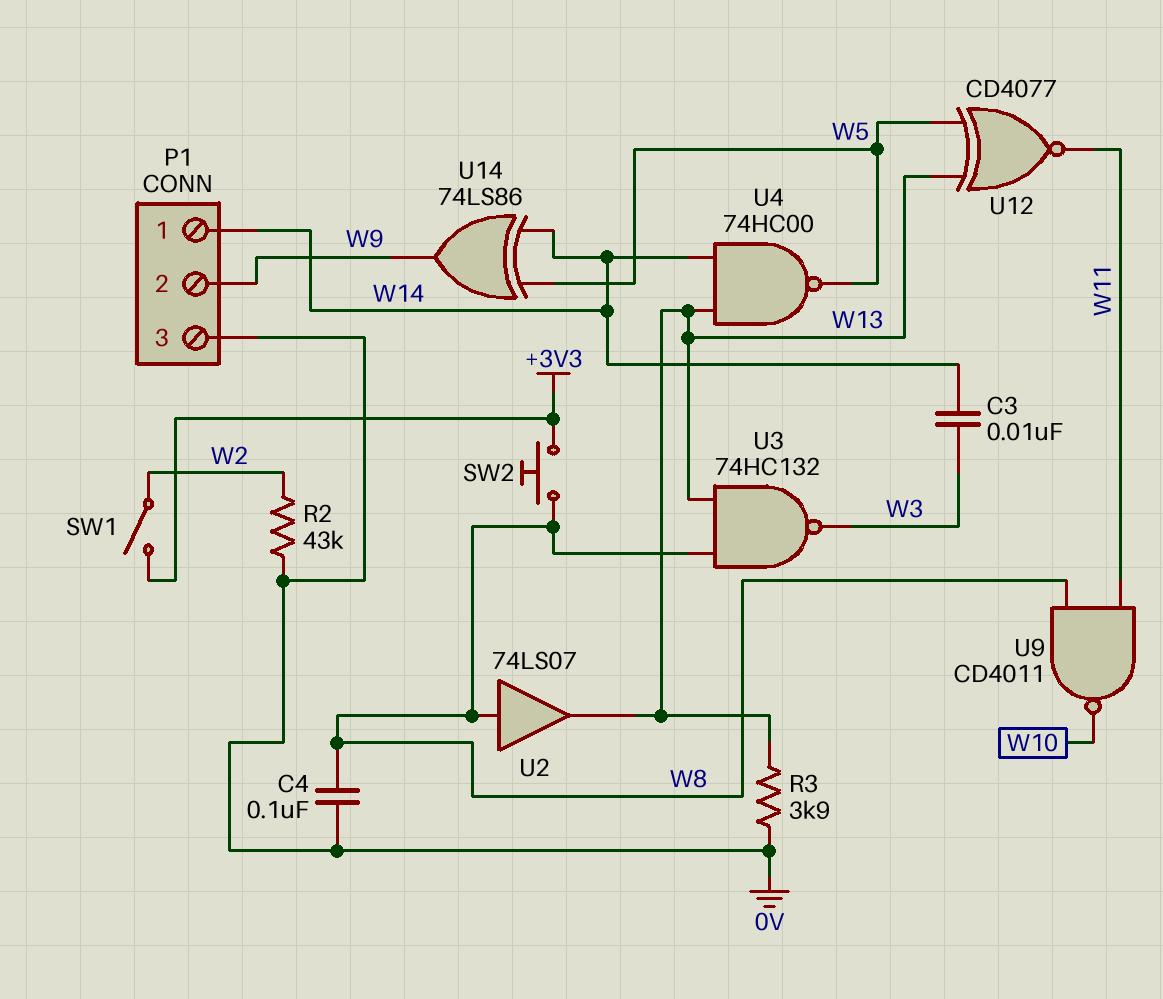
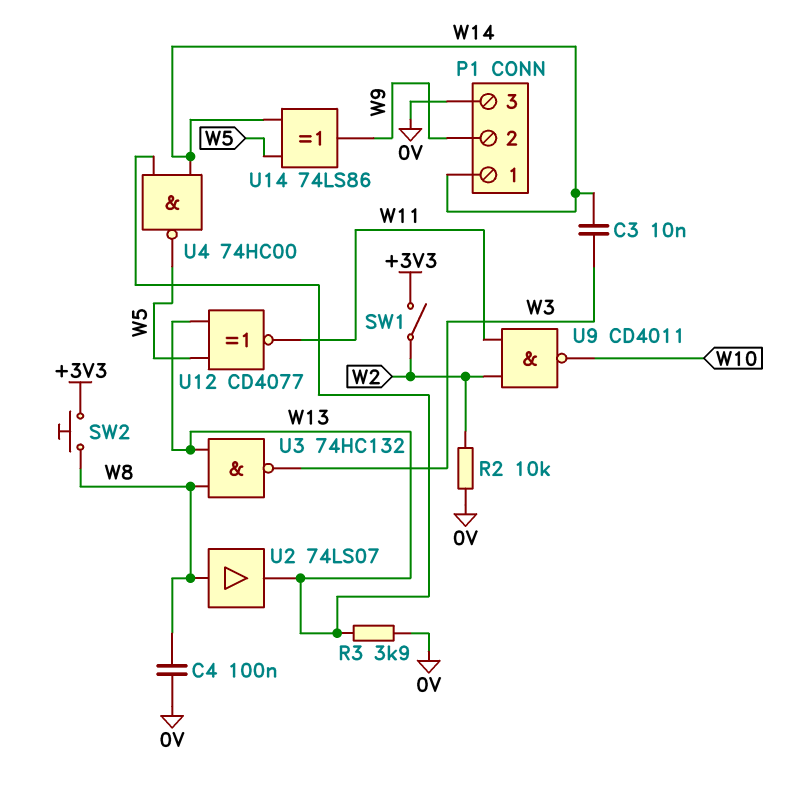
R2: 43k (0V, W2) -> 10k (0V, W2)
U9: NAND CD4011 (in W8, in W11, out W10) -> NAND CD4011 (in W2, in W11, out W10)

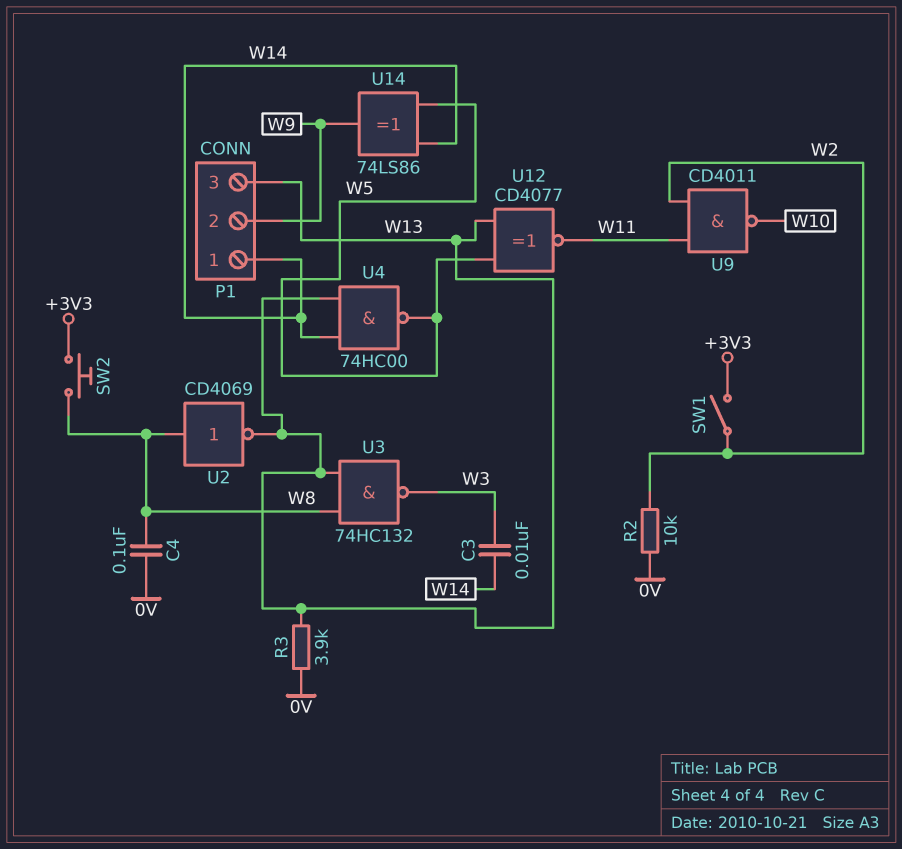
P1 pin 3: 0V -> W13
U2: buffer 74LS07 (in W8, out W13) -> NOT CD4069 (in W8, out W13)

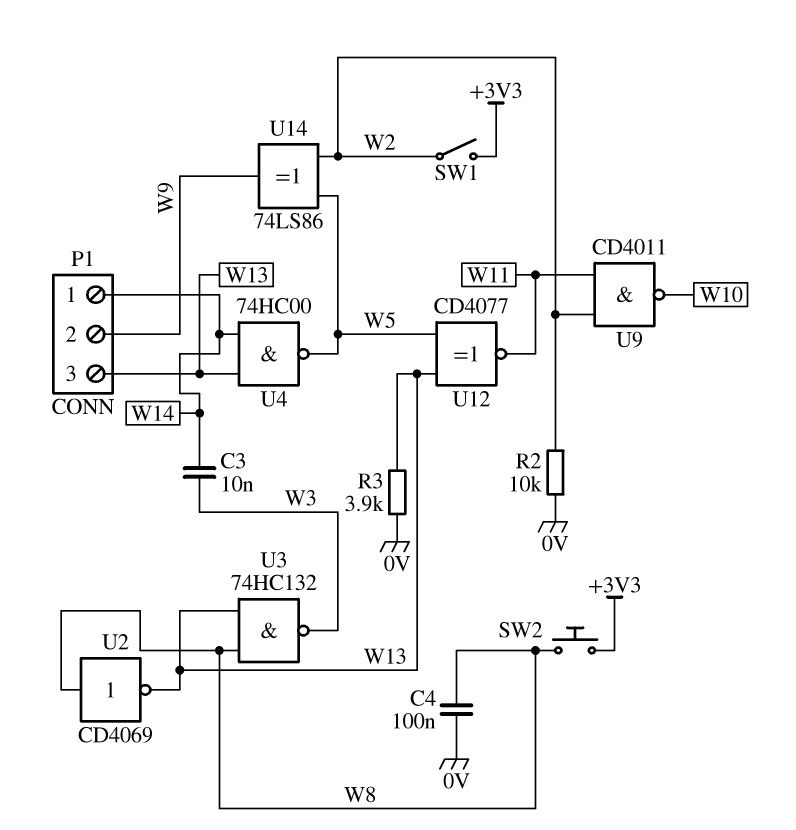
U14: XOR 74LS86 (in W5, in W14, out W9) -> XOR 74LS86 (in W2, in W5, out W9)

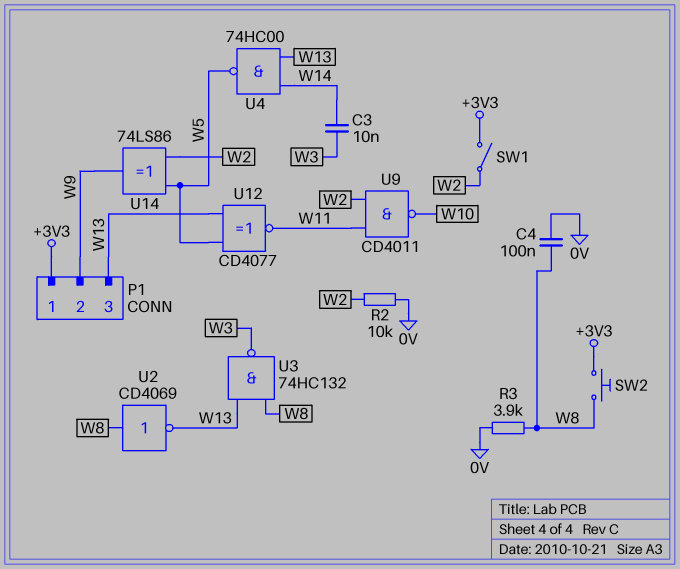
P1 pin 1: W14 -> +3V3
R3: 3.9k (0V, W13) -> 3.9k (0V, W8)

